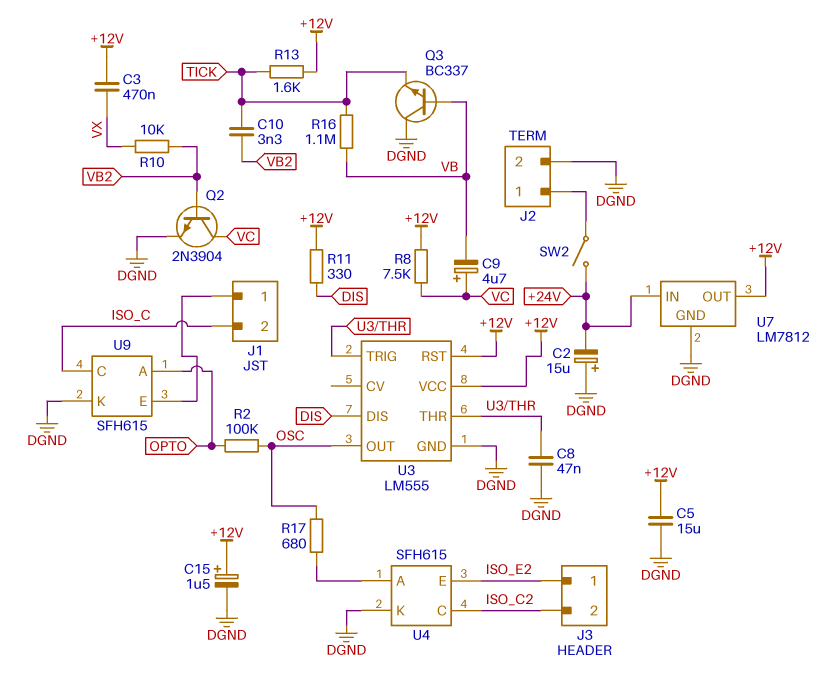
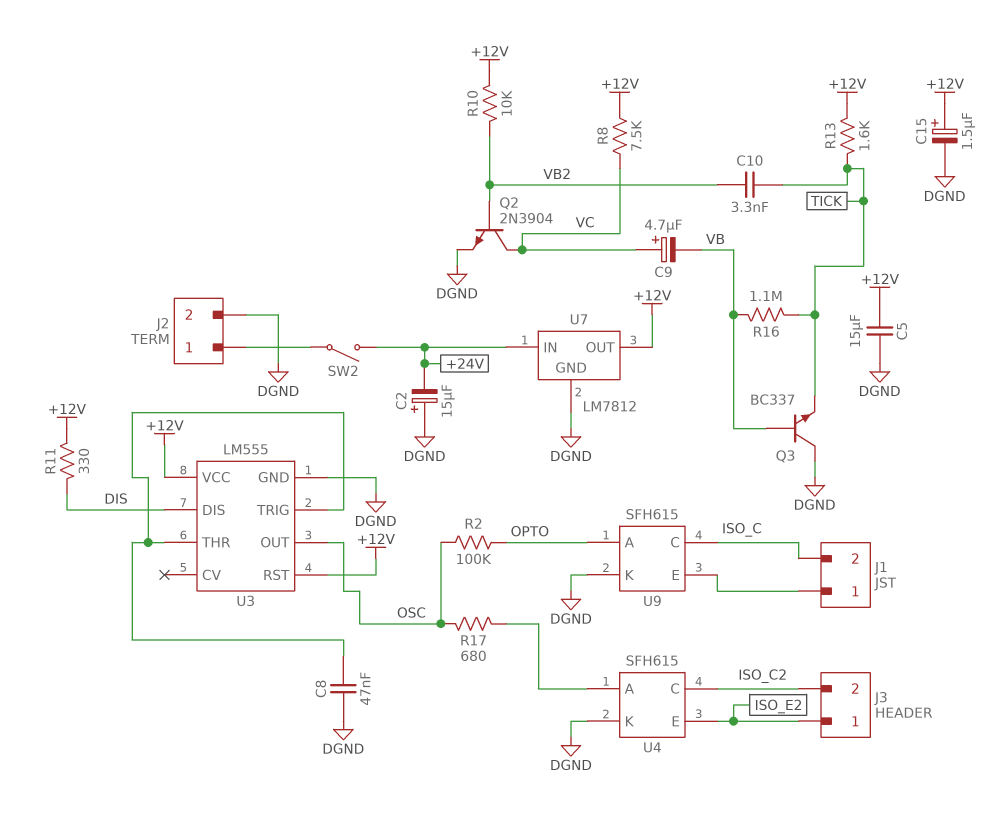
C3: 470nF (+12V, VX) -> none
R10: 10k (VB2, VX) -> 10k (+12V, VB2)

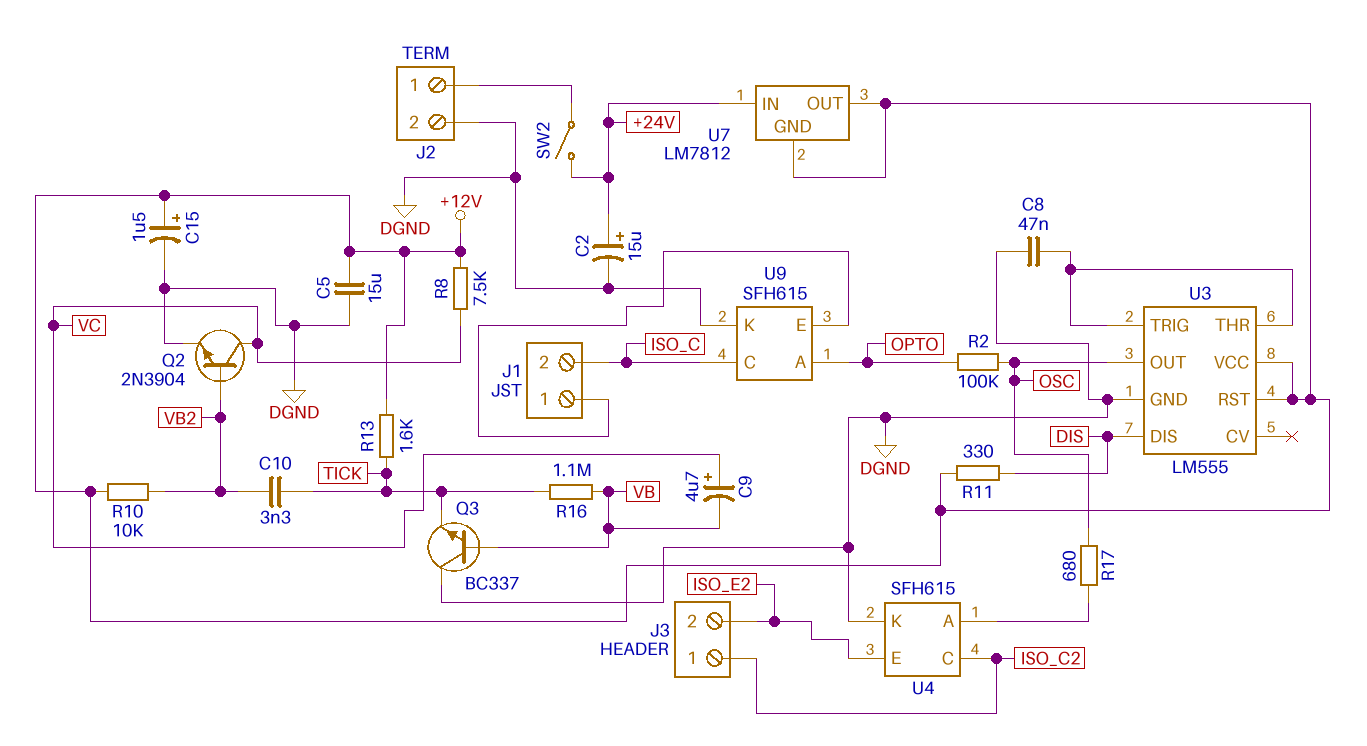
C2: 15uF (plus DGND, minus +24V) -> 15uF (plus +24V, minus DGND)
J3 pin 1: ISO_E2 -> ISO_C2
J3 pin 2: ISO_C2 -> ISO_E2
U7 pin GND: DGND -> +12V

